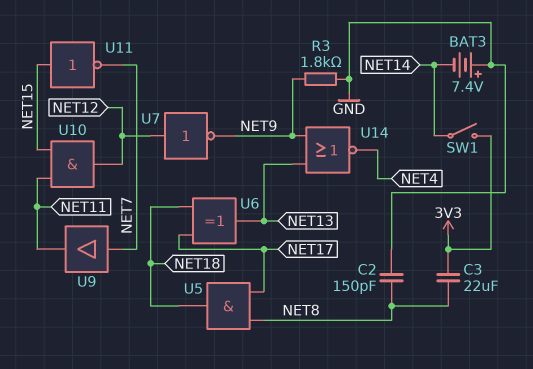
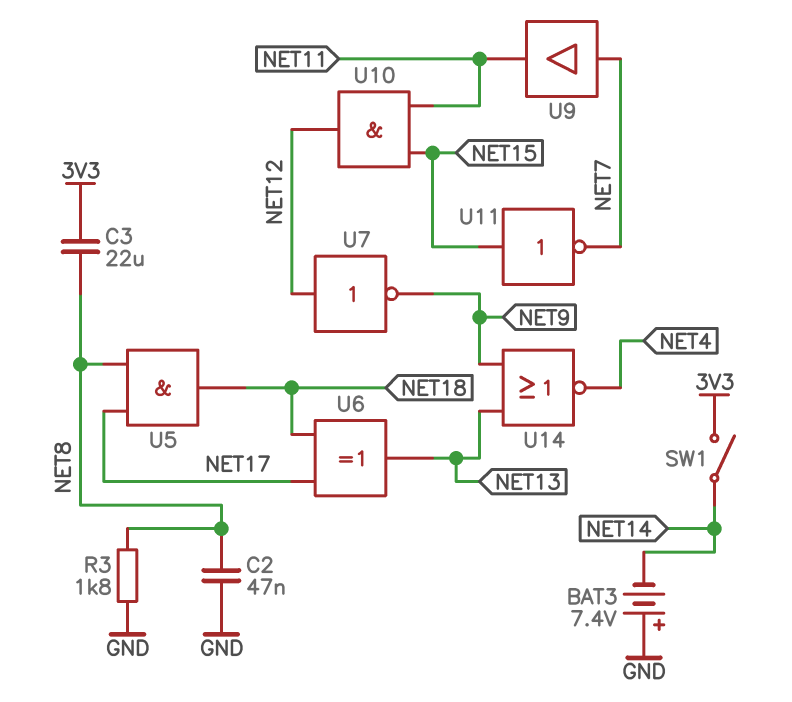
C2: 150pF (GND, NET8) -> 47nF (GND, NET8)
R3: 1.8k (GND, NET9) -> 1.8k (GND, NET8)

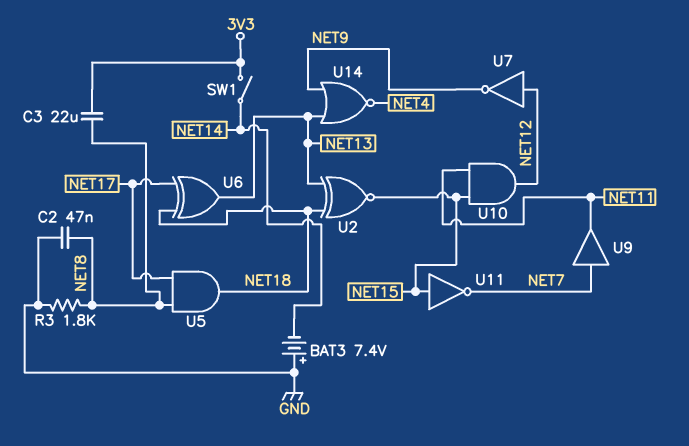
U2: none -> XNOR (in NET13, in NET18, out NET15)

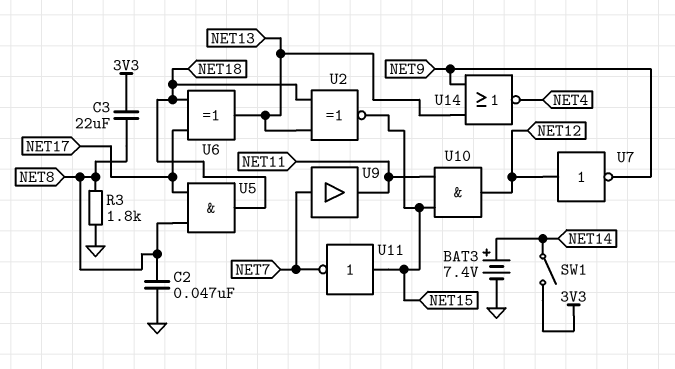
BAT3: 7.4V (plus GND, minus NET14) -> 7.4V (plus NET14, minus GND)

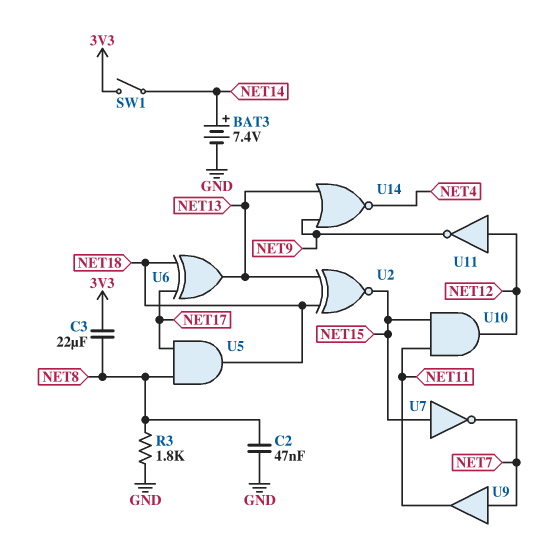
U7: NOT (in NET12, out NET9) -> NOT (in NET15, out NET7)
U11: NOT (in NET15, out NET7) -> NOT (in NET12, out NET9)

